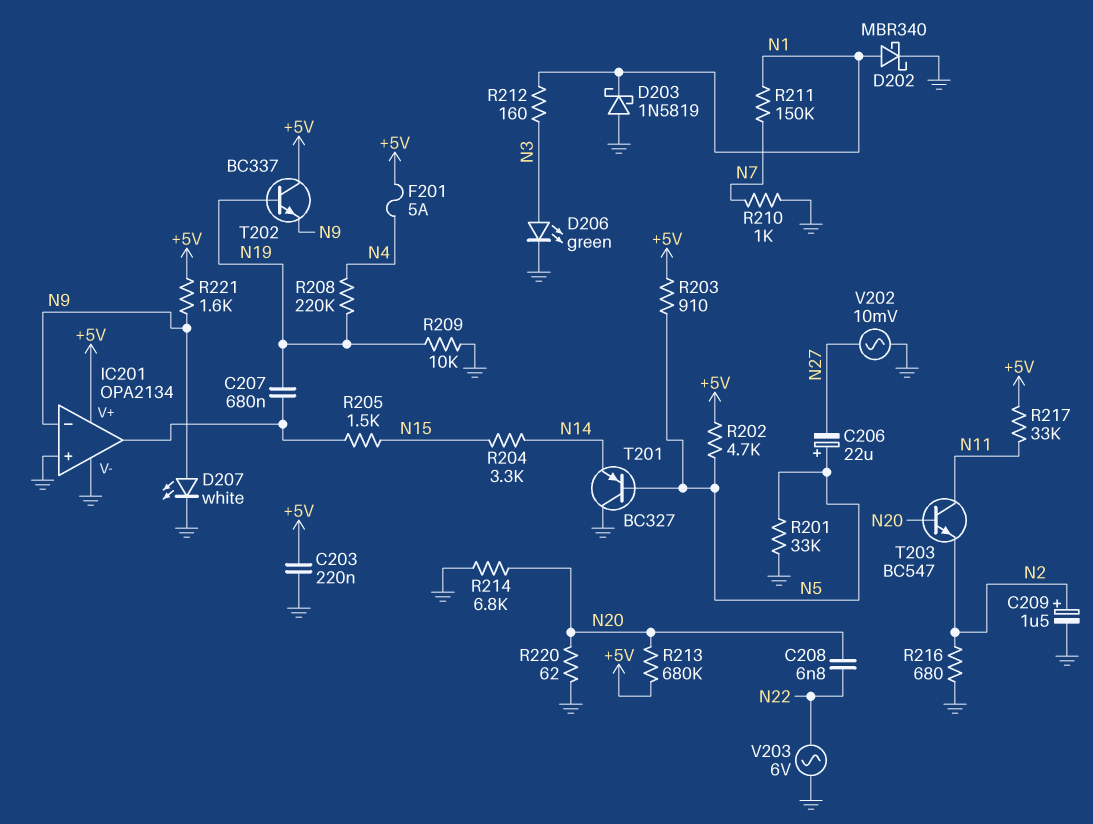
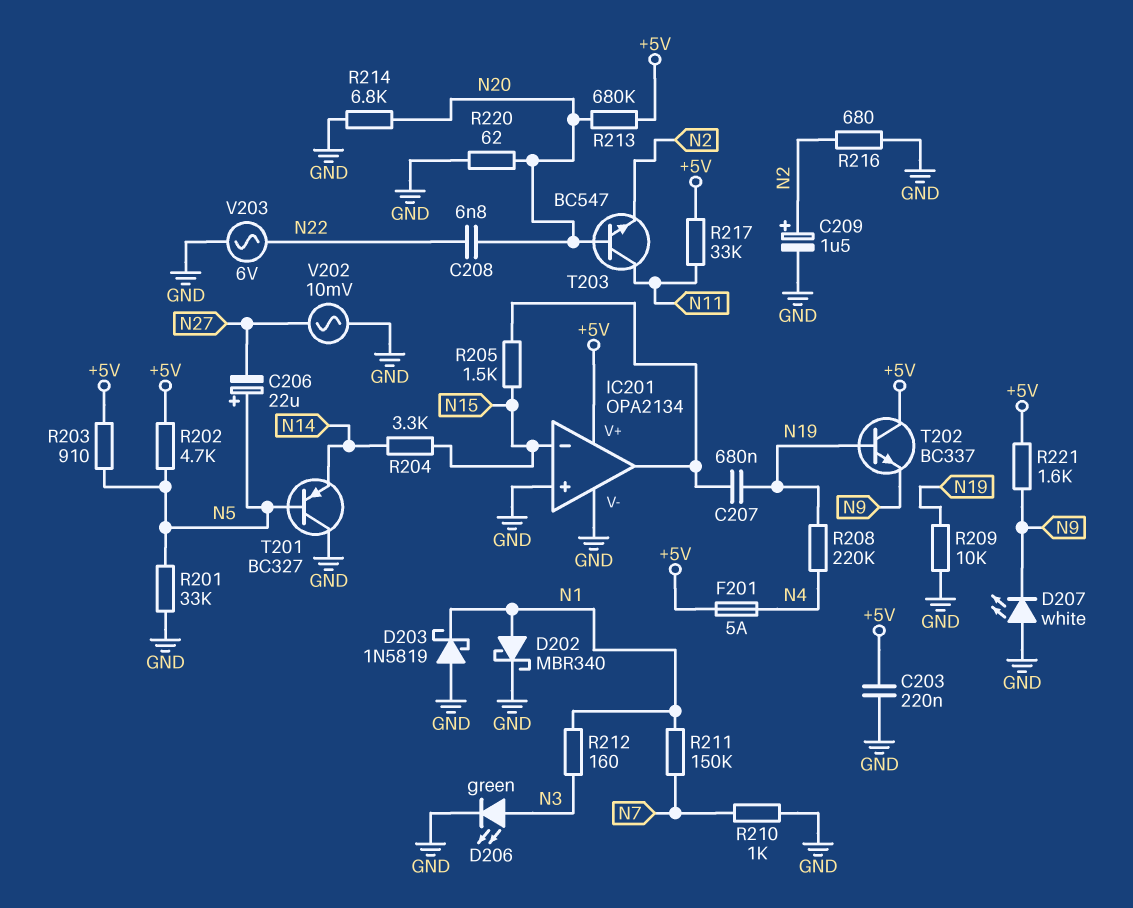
D207: LED white (A N9, K GND) -> LED white (A GND, K N9)
IC201 pin in-: N9 -> N15

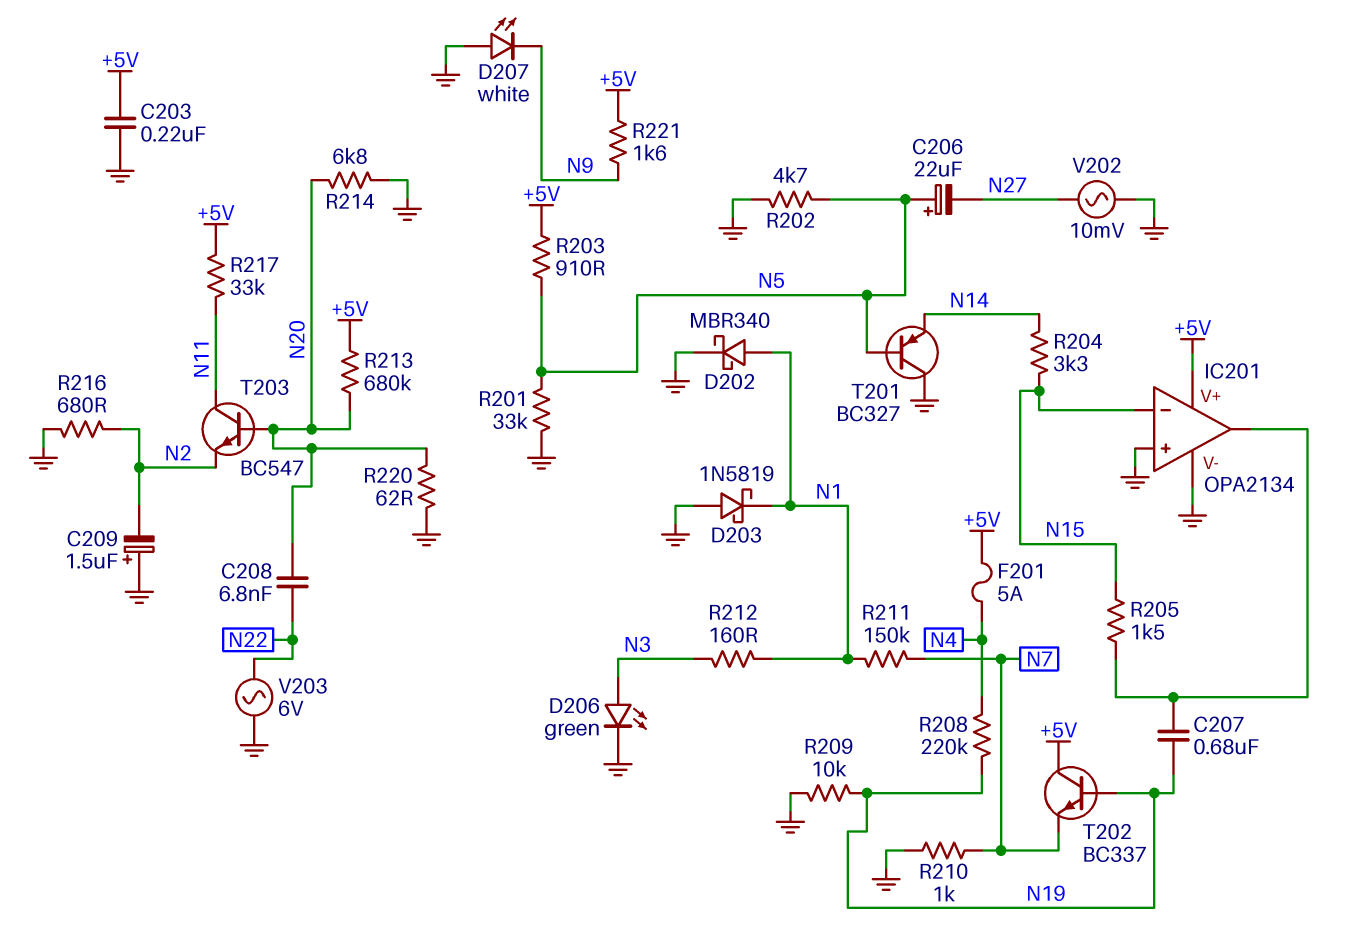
C209: 1.5uF (plus N2, minus GND) -> 1.5uF (plus GND, minus N2)
R202: 4.7k (+5V, N5) -> 4.7k (GND, N5)
T202: NPN BC337 (B N19, C +5V, E N9) -> NPN BC337 (B N19, C +5V, E N7)

